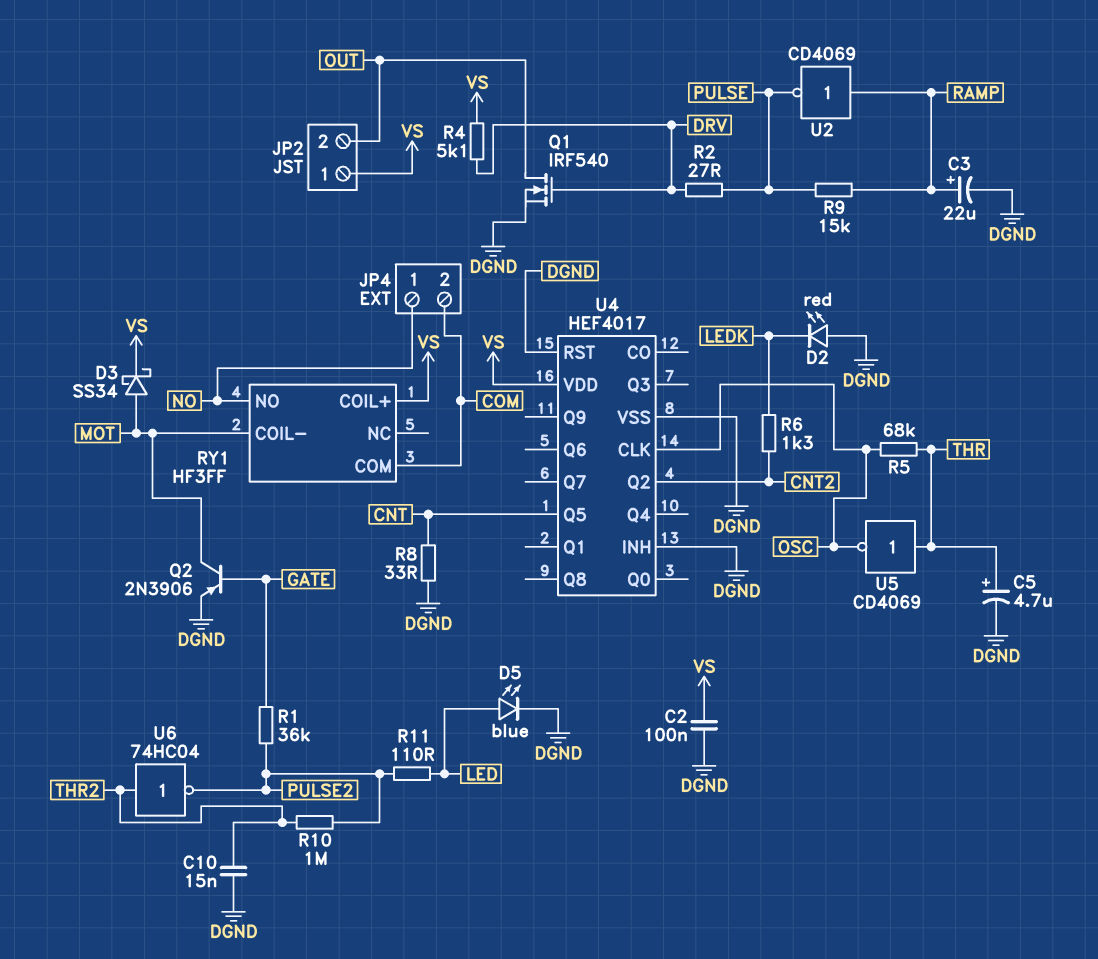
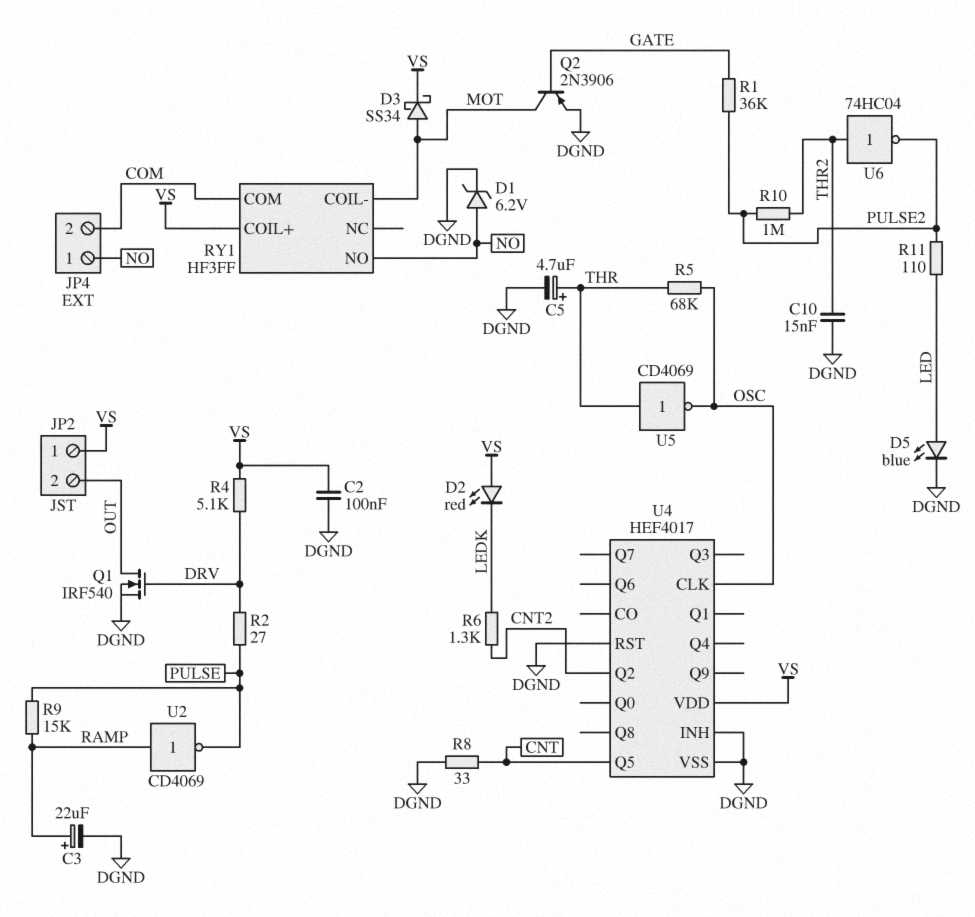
D1: none -> zener 6.2V (A NO, K DGND)
D2: LED red (A DGND, K LEDK) -> LED red (A VS, K LEDK)

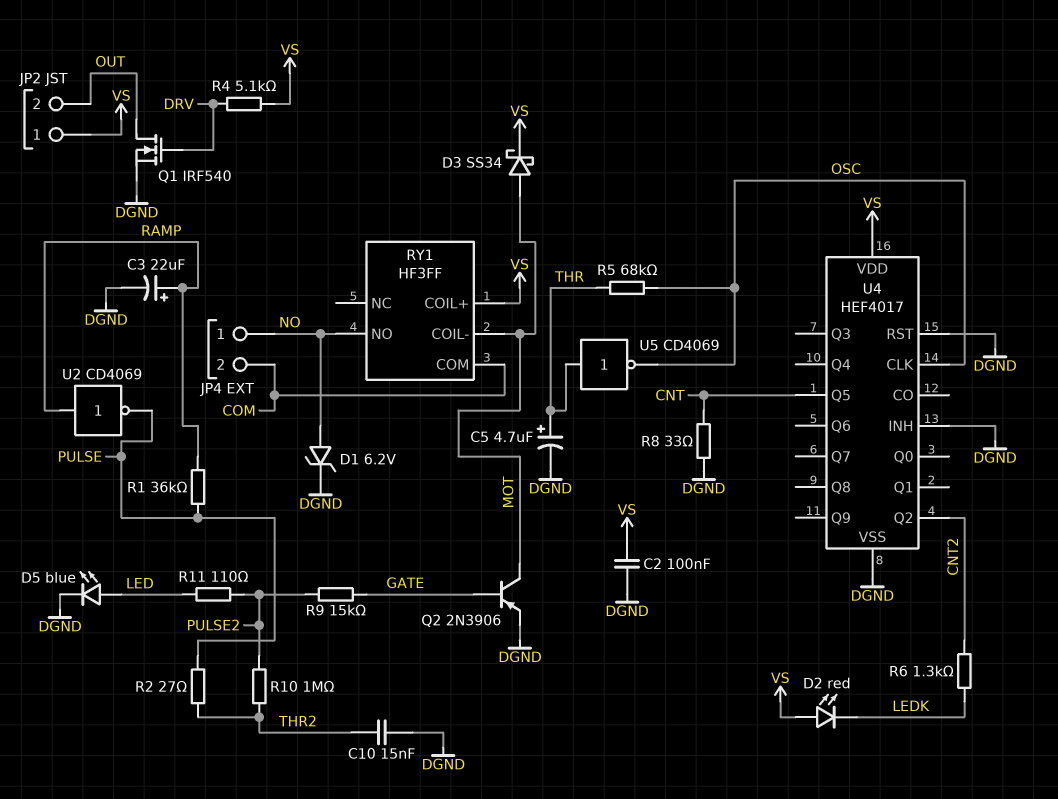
R1: 36k (GATE, PULSE2) -> 36k (PULSE, RAMP)
R2: 27 (DRV, PULSE) -> 27 (PULSE, THR2)
R9: 15k (PULSE, RAMP) -> 15k (GATE, PULSE2)
U6: NOT 74HC04 (in THR2, out PULSE2) -> none

